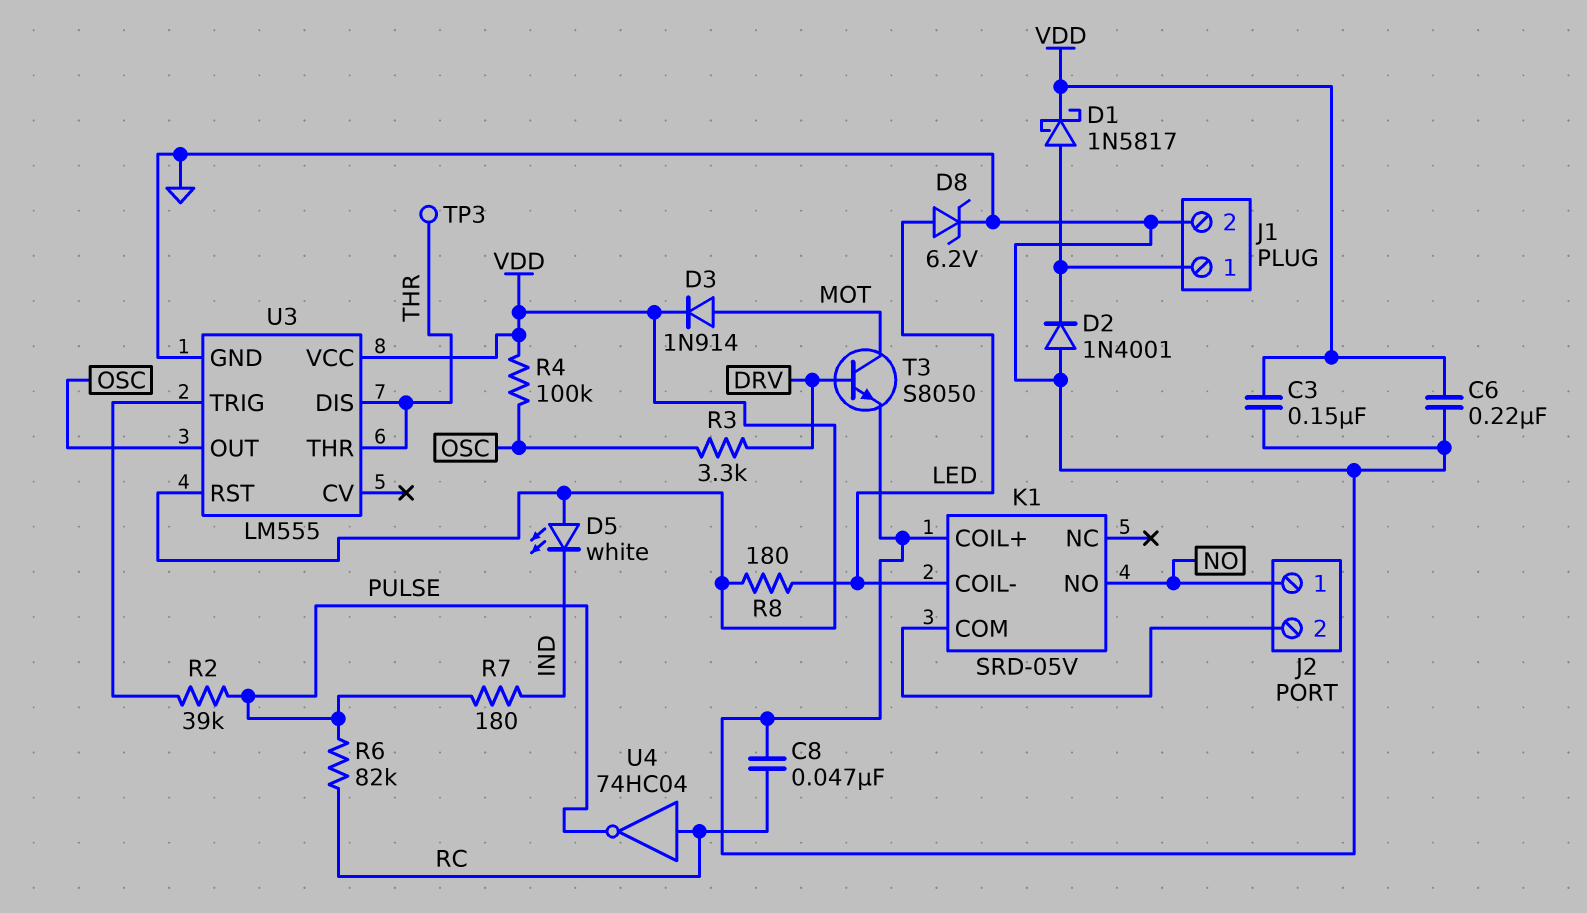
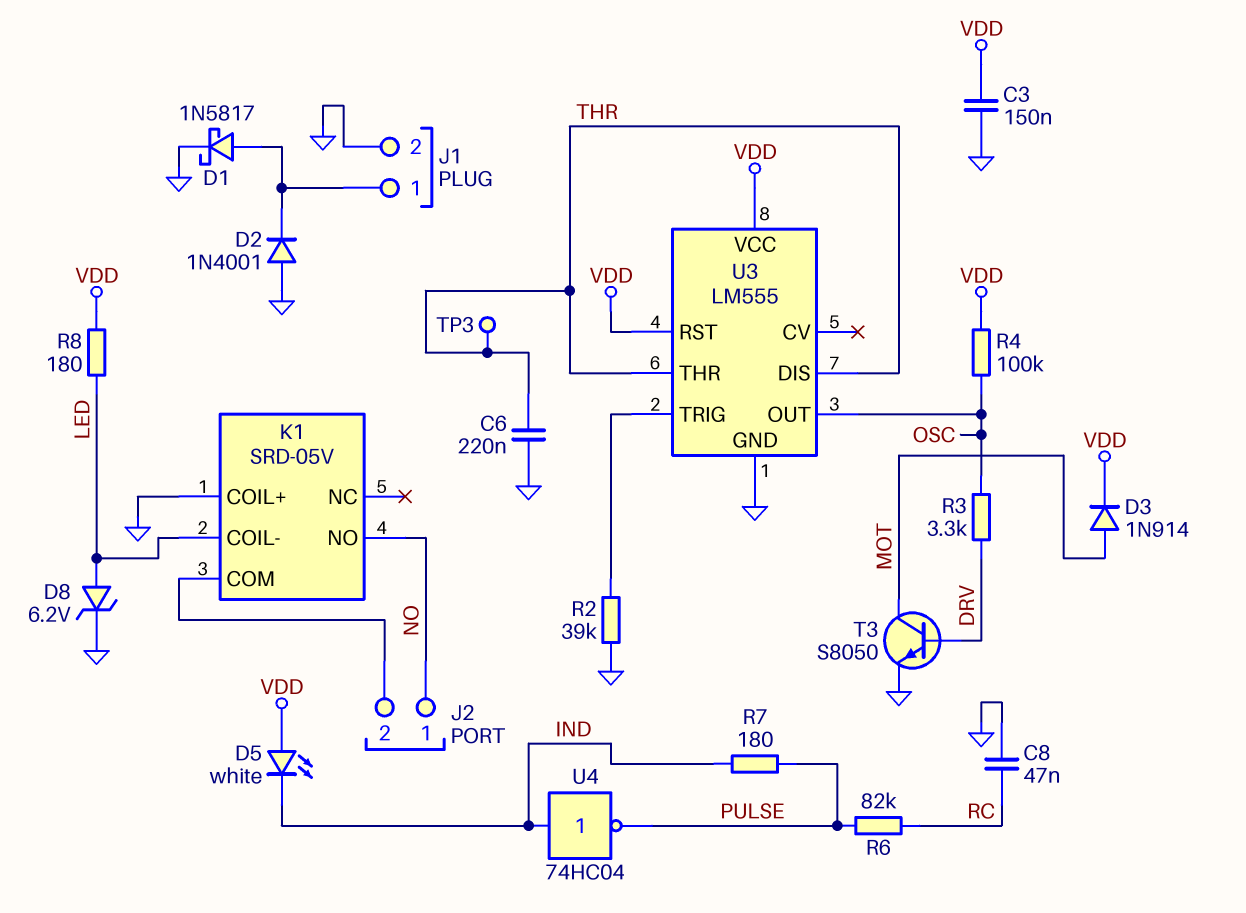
C6: 220nF (GND, VDD) -> 220nF (GND, THR)
D1: schottky 1N5817 (A J1/1, K VDD) -> schottky 1N5817 (A J1/1, K GND)
R2: 39k (PULSE, U3/TRIG) -> 39k (GND, U3/TRIG)
U4: NOT 74HC04 (in RC, out PULSE) -> NOT 74HC04 (in IND, out PULSE)

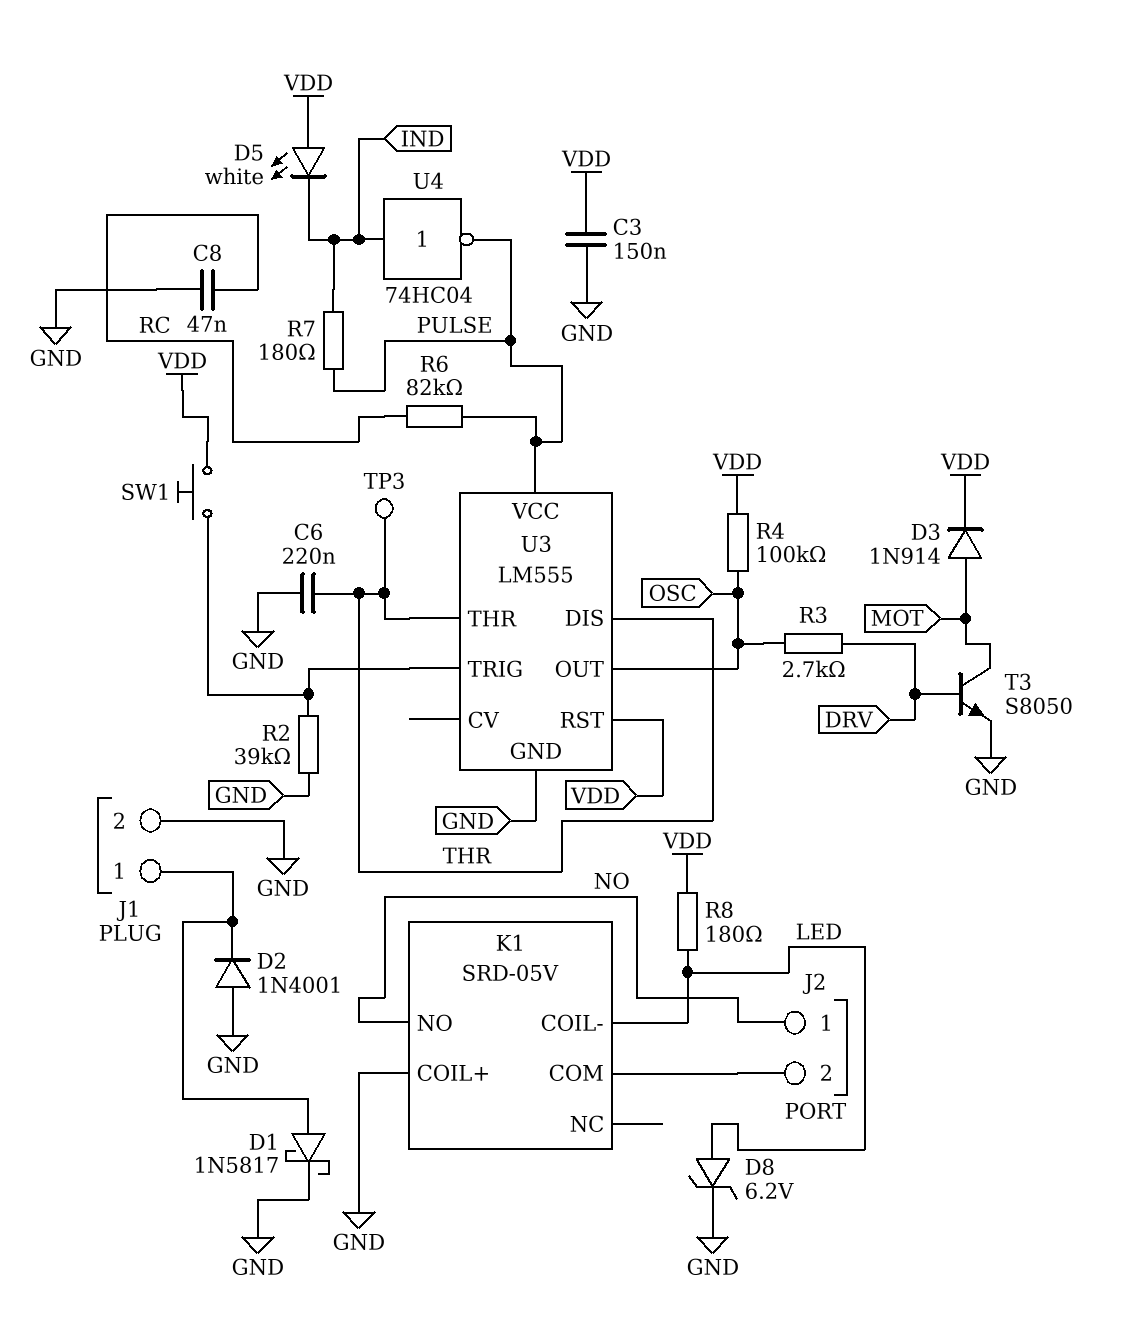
R3: 3.3k (DRV, OSC) -> 2.7k (DRV, OSC)
SW1: none -> button (U3/TRIG, VDD)
U3 pin VCC: VDD -> PULSE

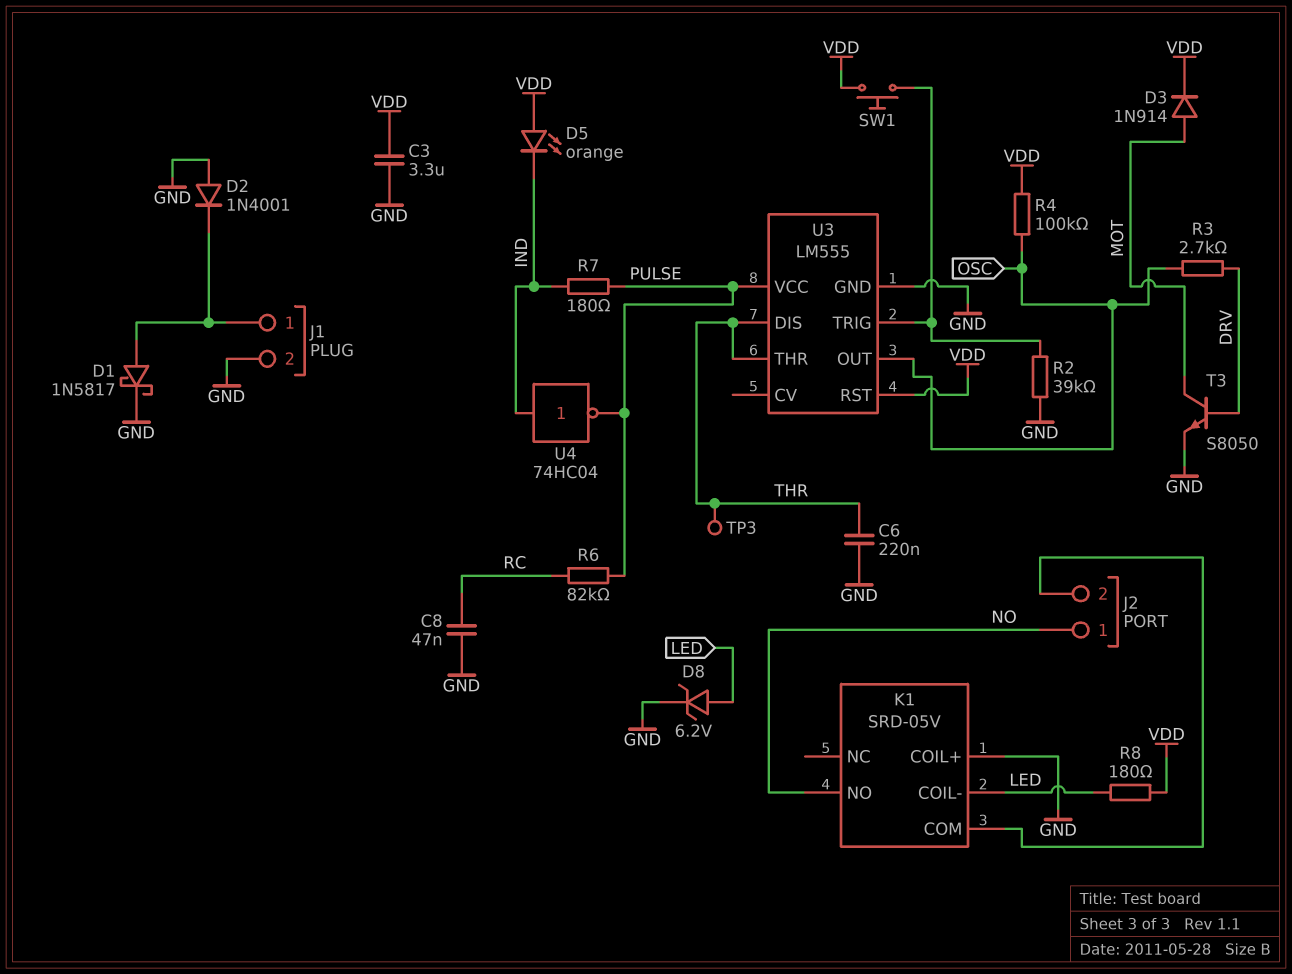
C3: 150nF (GND, VDD) -> 3.3uF (GND, VDD)
D5: LED white (A VDD, K IND) -> LED orange (A VDD, K IND)

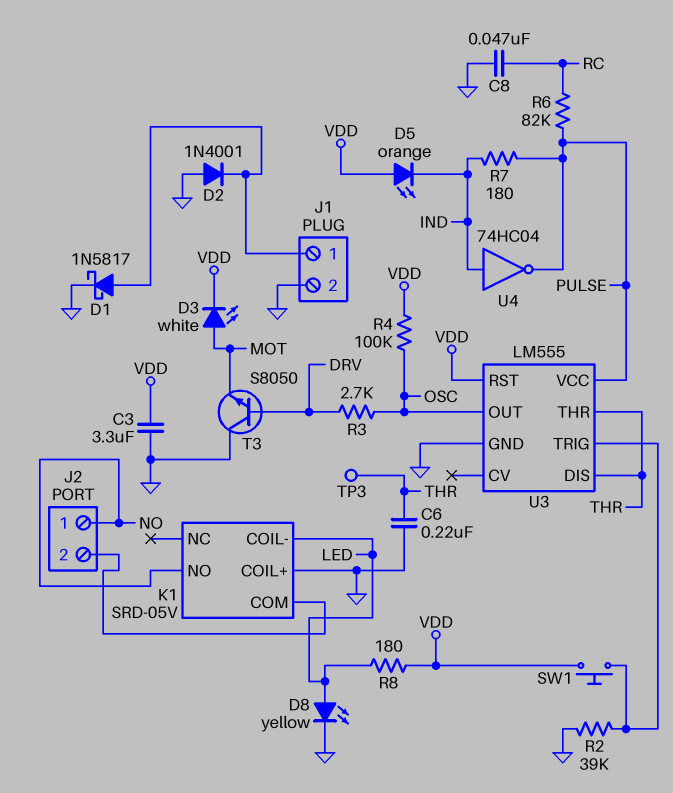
D3: diode 1N914 (A MOT, K VDD) -> LED white (A MOT, K VDD)
D8: zener 6.2V (A LED, K GND) -> LED yellow (A LED, K GND)
T3: NPN S8050 (B DRV, C MOT, E GND) -> NPN S8050 (B DRV, C GND, E MOT)

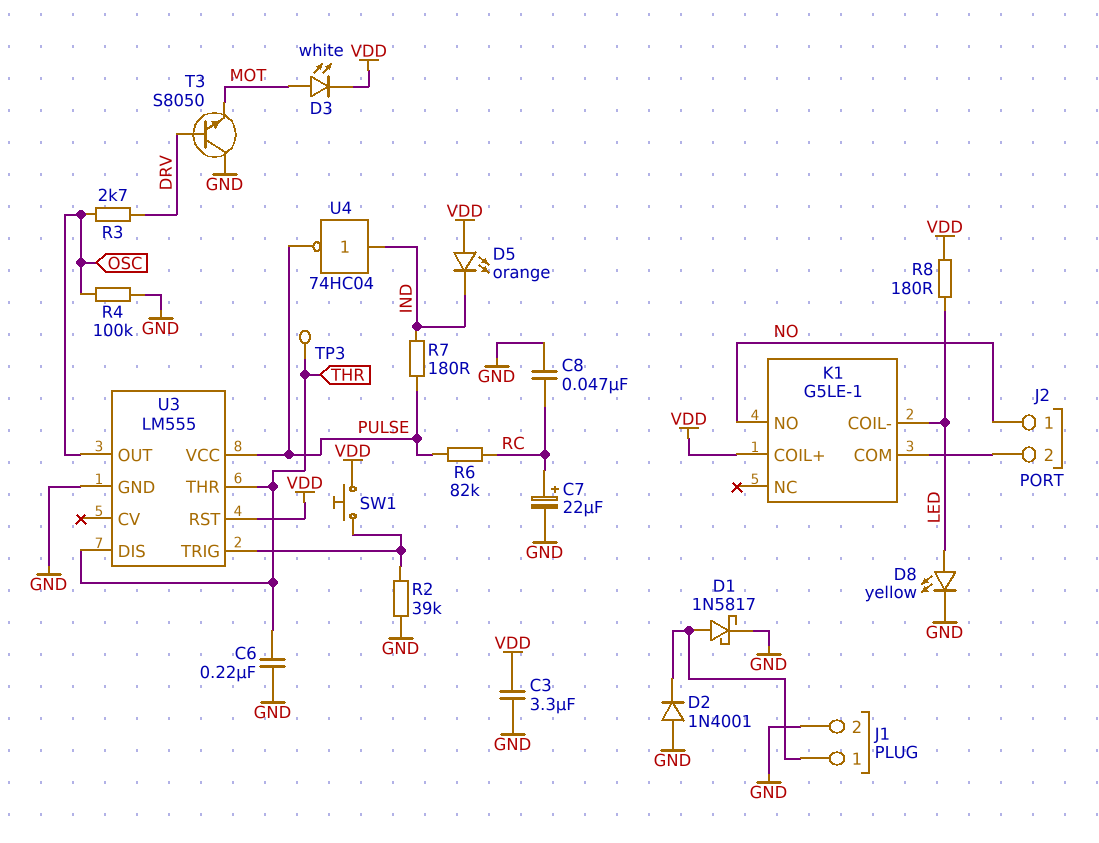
C7: none -> 22uF (plus RC, minus GND)
K1: SRD-05V -> G5LE-1
K1 pin COIL+: GND -> VDD
R4: 100k (OSC, VDD) -> 100k (GND, OSC)

